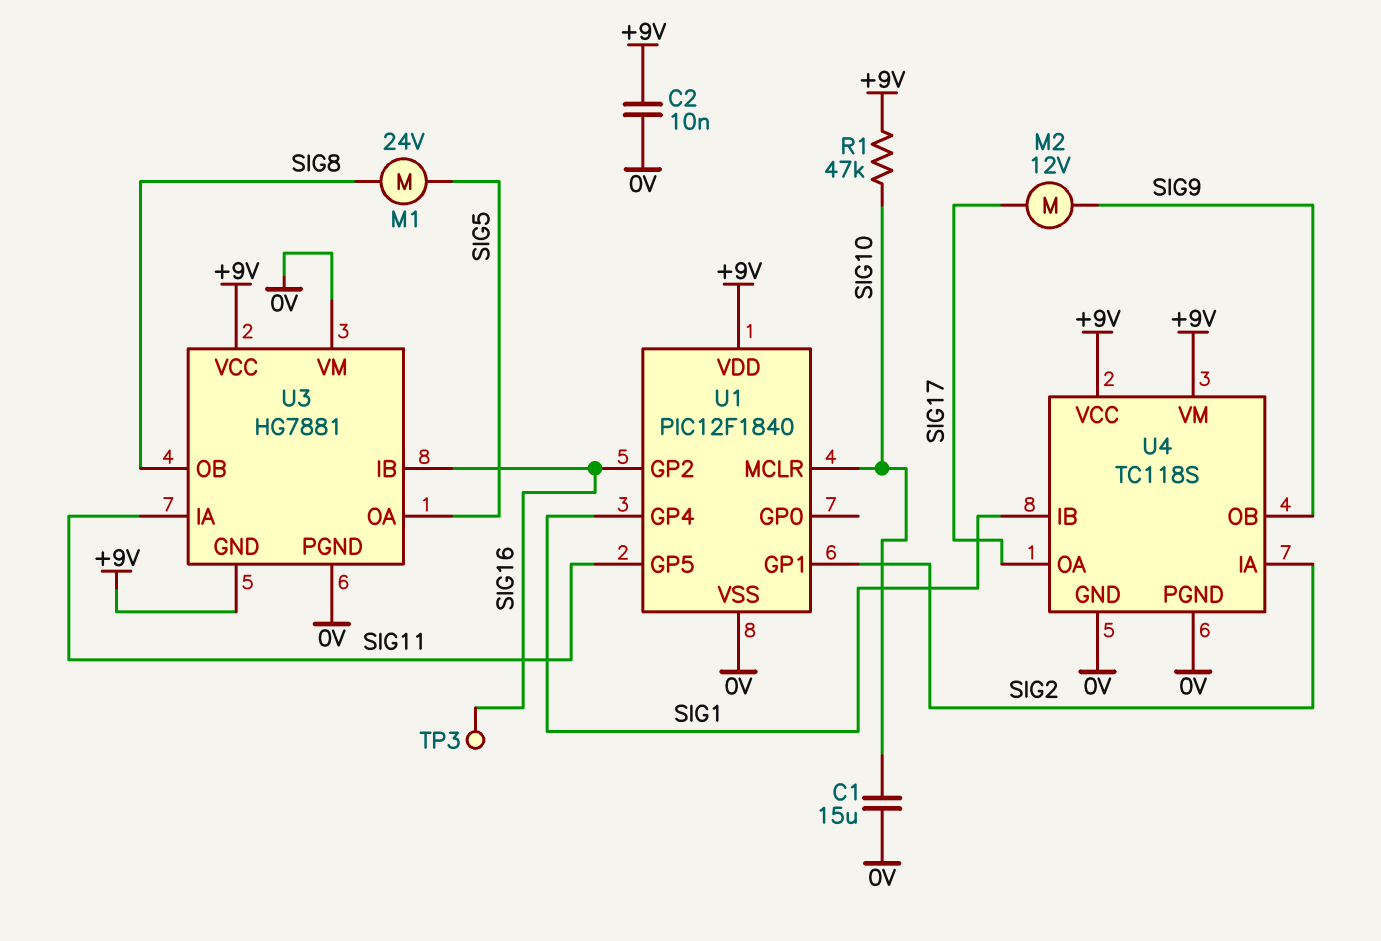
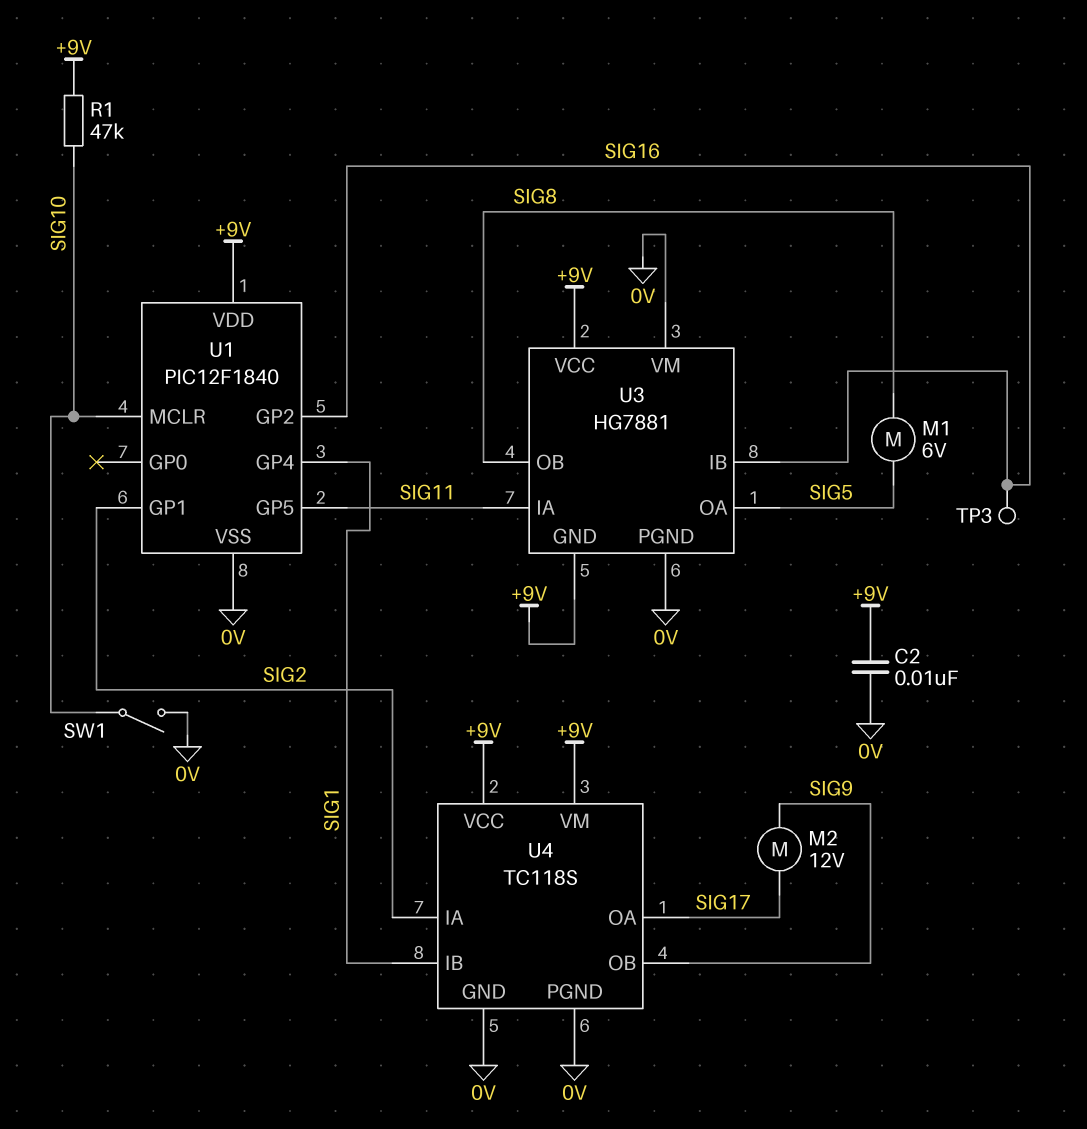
C1: 15uF (0V, SIG10) -> none
M1: motor 24V (SIG5, SIG8) -> motor 6V (SIG5, SIG8)
SW1: none -> switch (0V, SIG10)

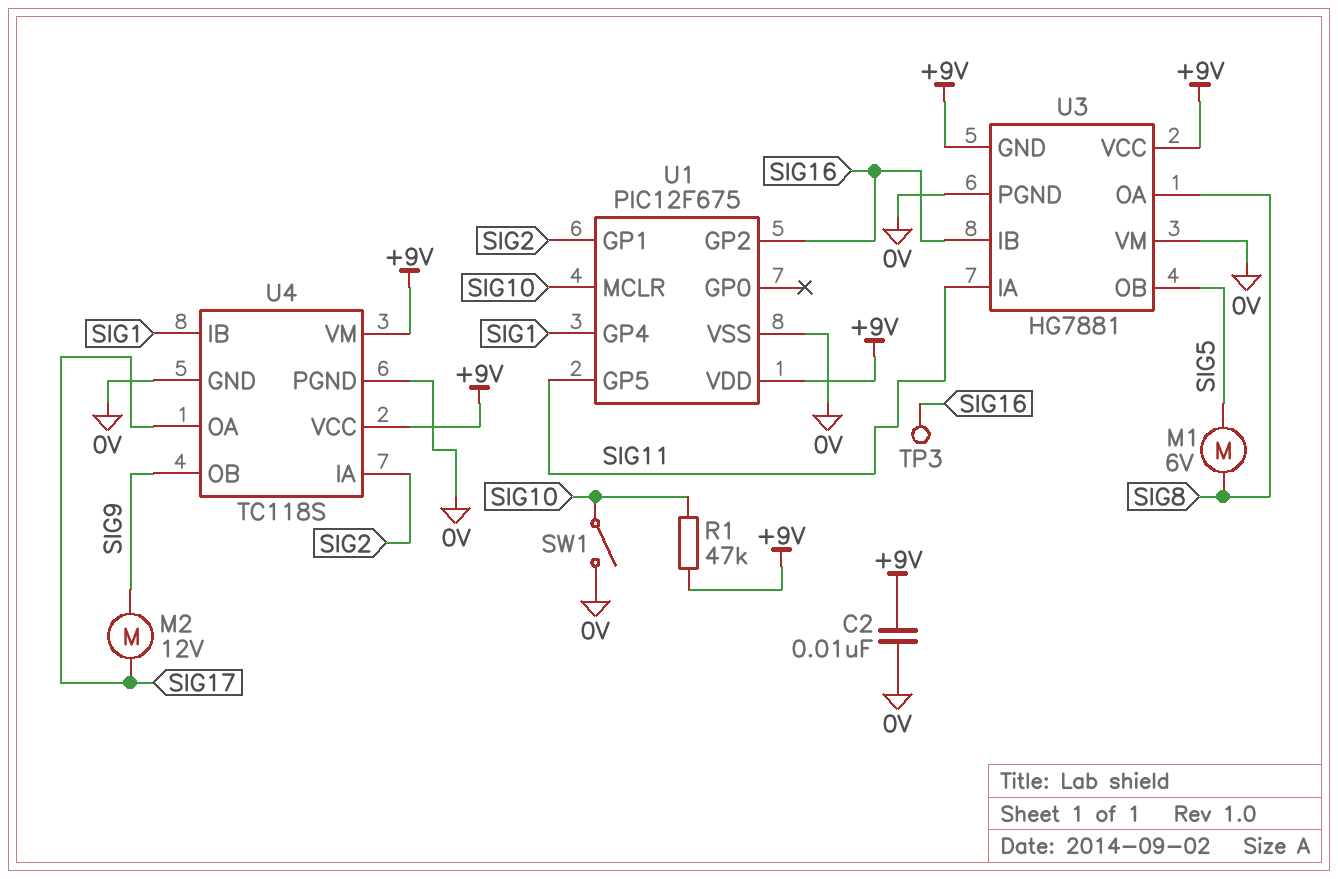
U1: PIC12F1840 -> PIC12F675
U3 pin OA: SIG5 -> SIG8
U3 pin OB: SIG8 -> SIG5

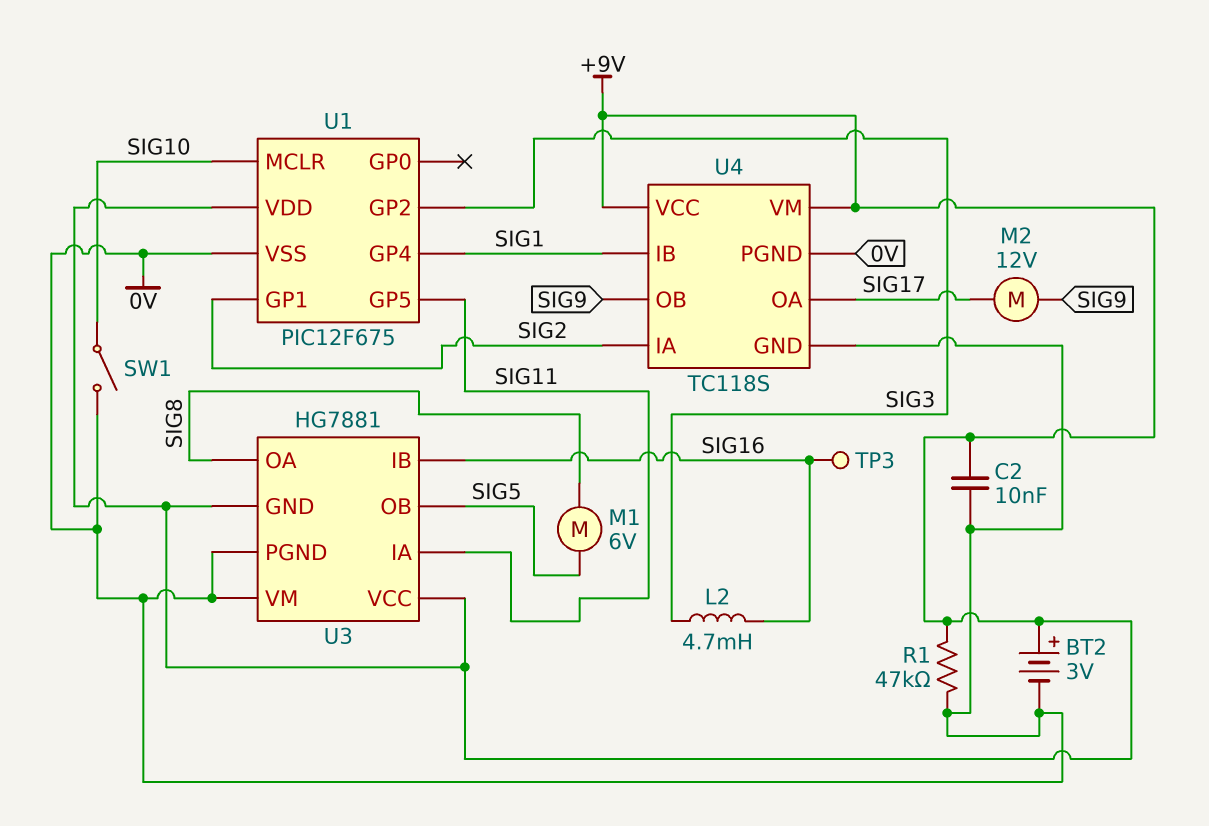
BT2: none -> 3V (plus +9V, minus 0V)
L2: none -> 4.7mH (SIG3, SIG16)
R1: 47k (+9V, SIG10) -> 47k (+9V, 0V)
U1 pin GP2: SIG16 -> SIG3

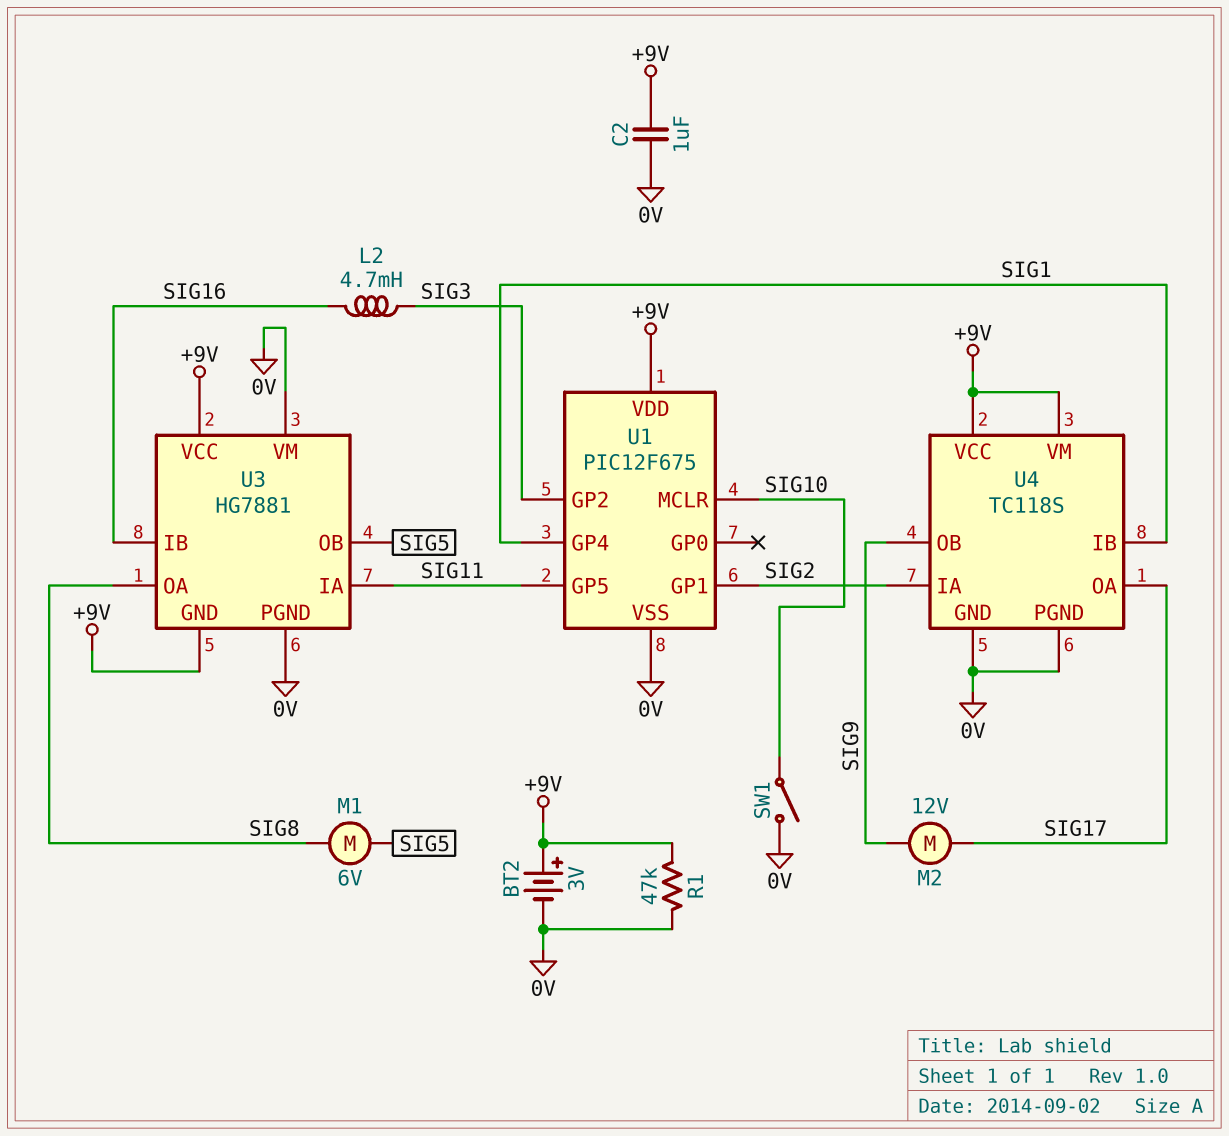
C2: 10nF (+9V, 0V) -> 1uF (+9V, 0V)
TP3: test point (SIG16) -> none

